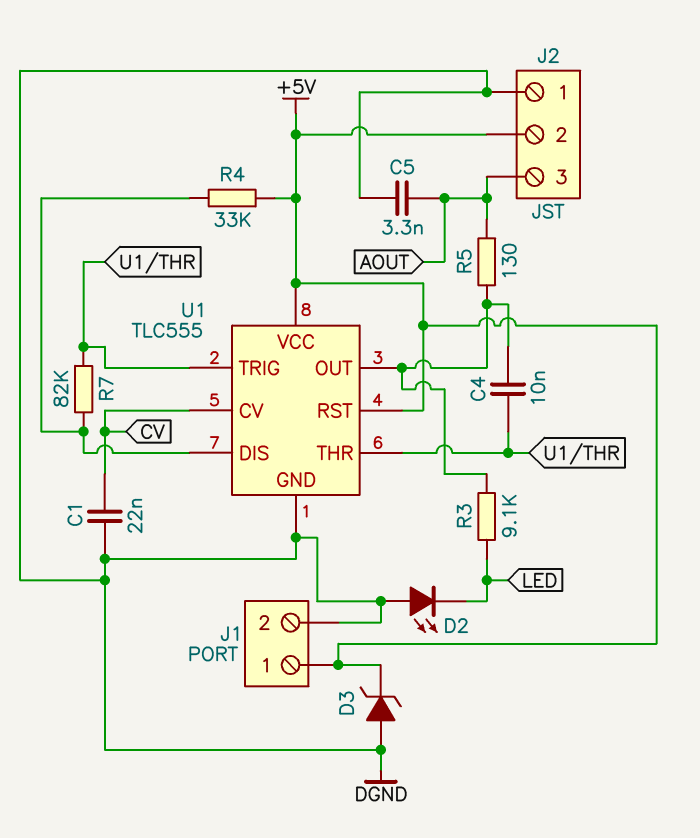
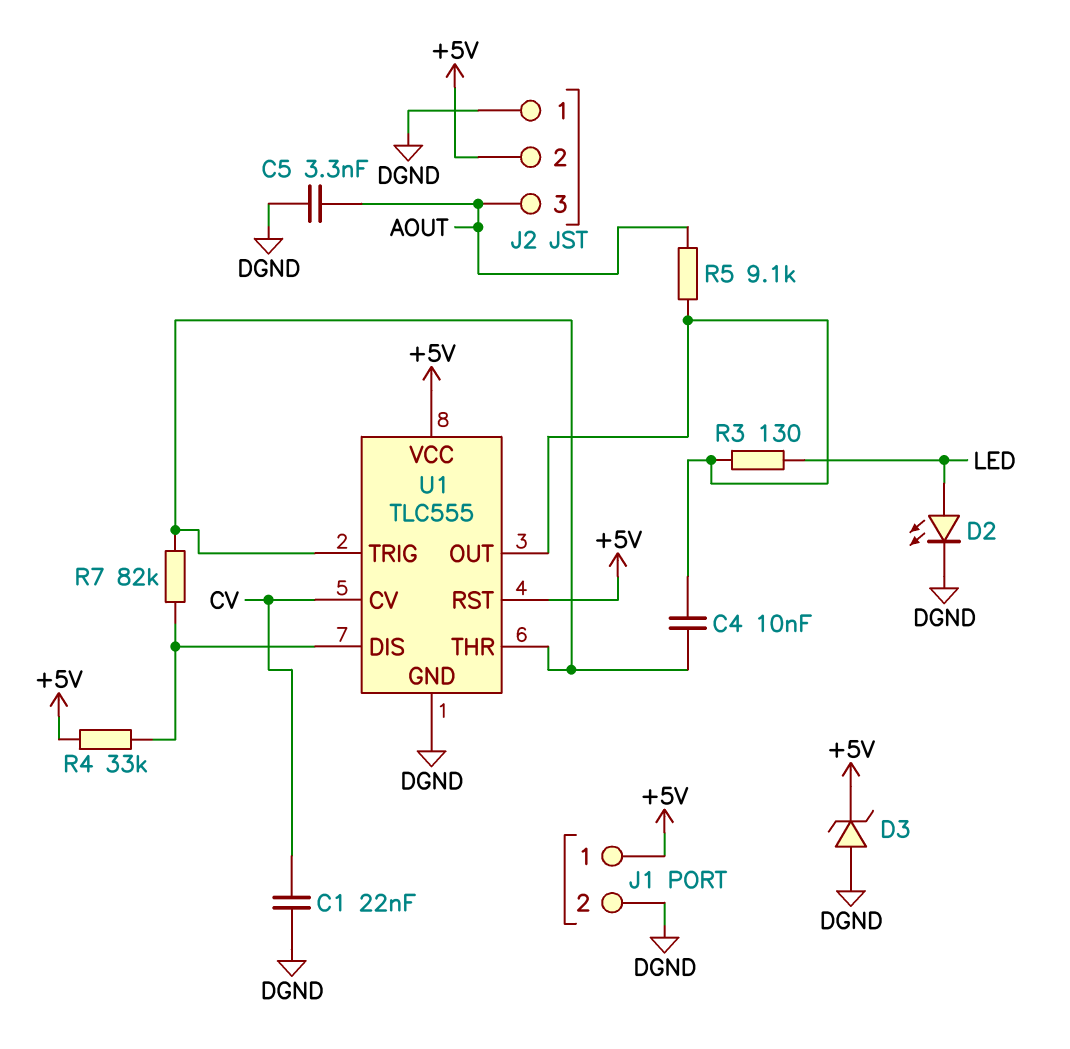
D2: LED (A DGND, K LED) -> LED (A LED, K DGND)
R3: 9.1k (LED, U1/OUT) -> 130 (LED, U1/OUT)
R5: 130 (AOUT, U1/OUT) -> 9.1k (AOUT, U1/OUT)

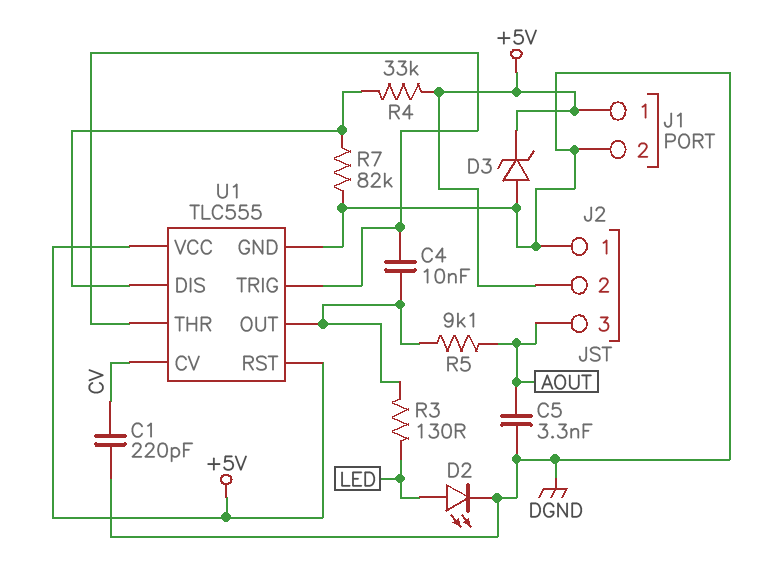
C1: 22nF (CV, DGND) -> 220pF (CV, DGND)
R7: 82k (U1/DIS, U1/THR) -> 82k (DGND, U1/DIS)

